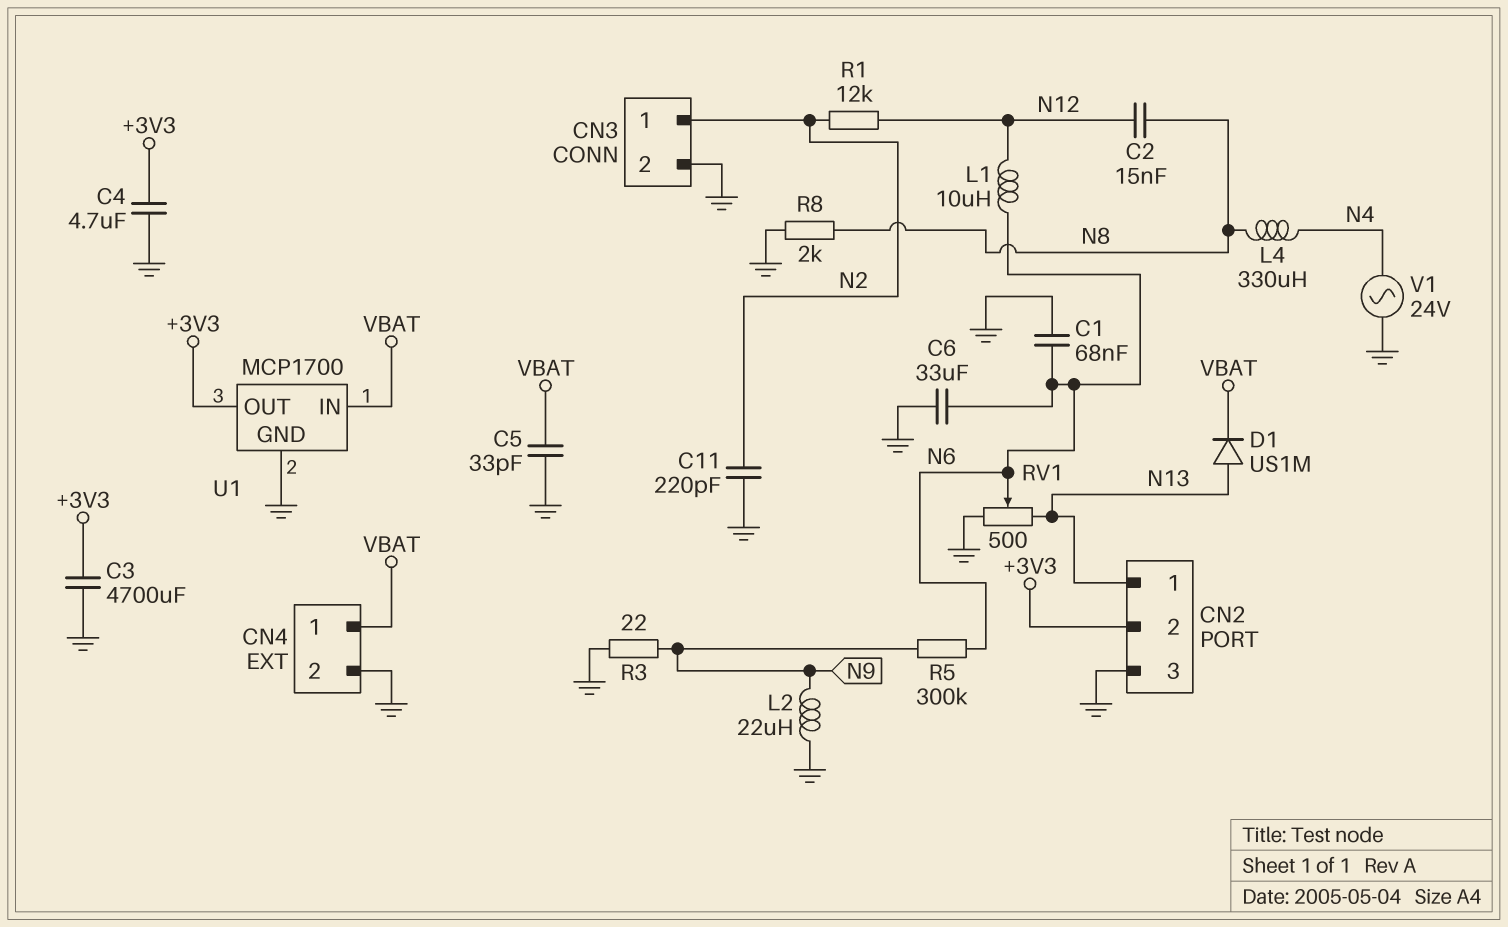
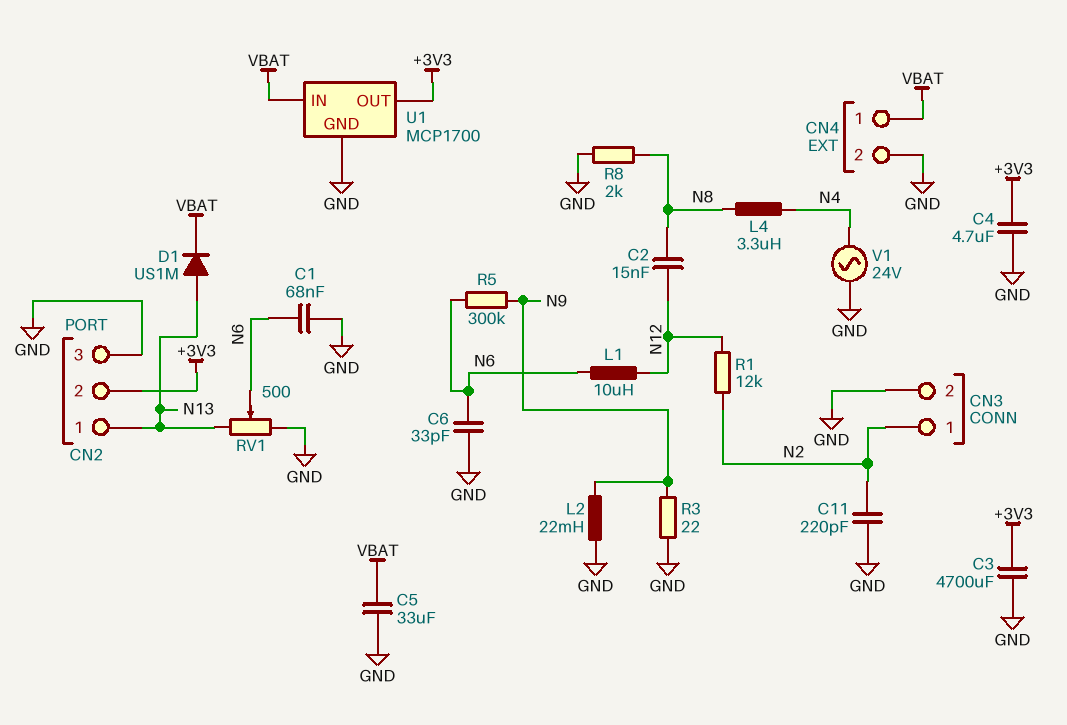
C5: 33pF (GND, VBAT) -> 33uF (GND, VBAT)
C6: 33uF (GND, N6) -> 33pF (GND, N6)
L2: 22uH (GND, N9) -> 22mH (GND, N9)
L4: 330uH (N4, N8) -> 3.3uH (N4, N8)

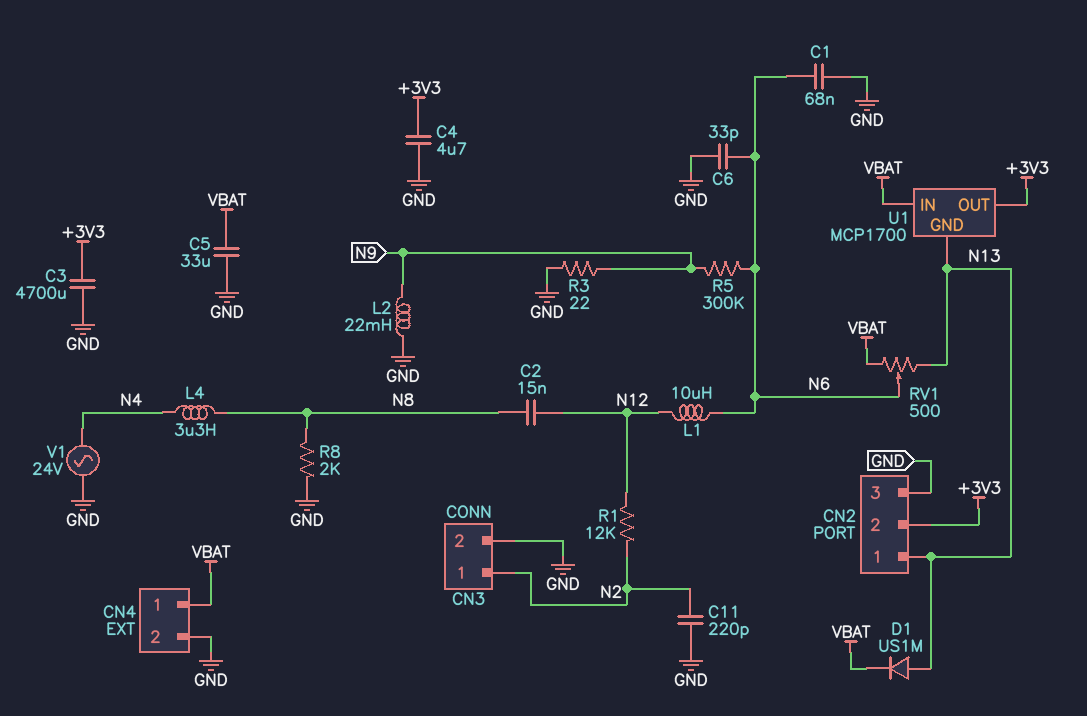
RV1: 500 (GND, N13, wiper N6) -> 500 (N13, VBAT, wiper N6)
U1 pin GND: GND -> N13

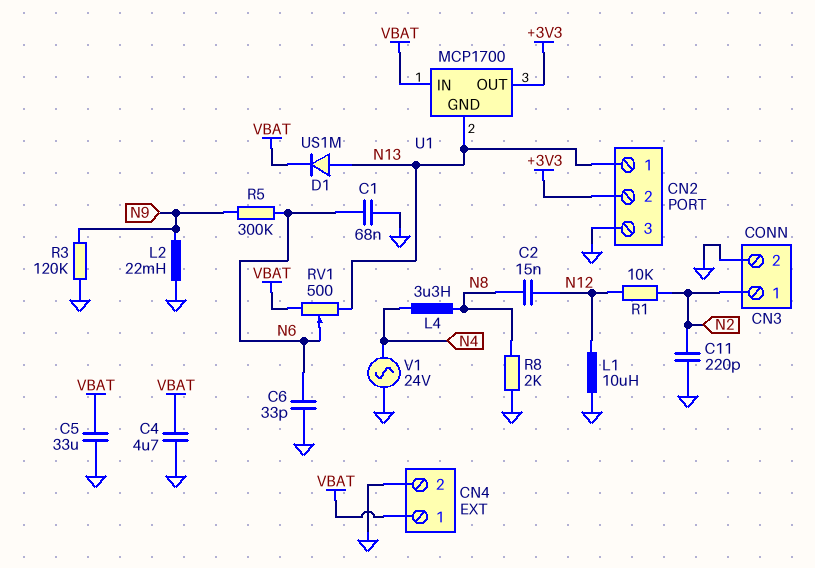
C3: 4700uF (+3V3, GND) -> none
C4: 4.7uF (+3V3, GND) -> 4.7uF (GND, VBAT)
L1: 10uH (N6, N12) -> 10uH (GND, N12)
R1: 12k (N2, N12) -> 10k (N2, N12)
R3: 22 (GND, N9) -> 120k (GND, N9)

